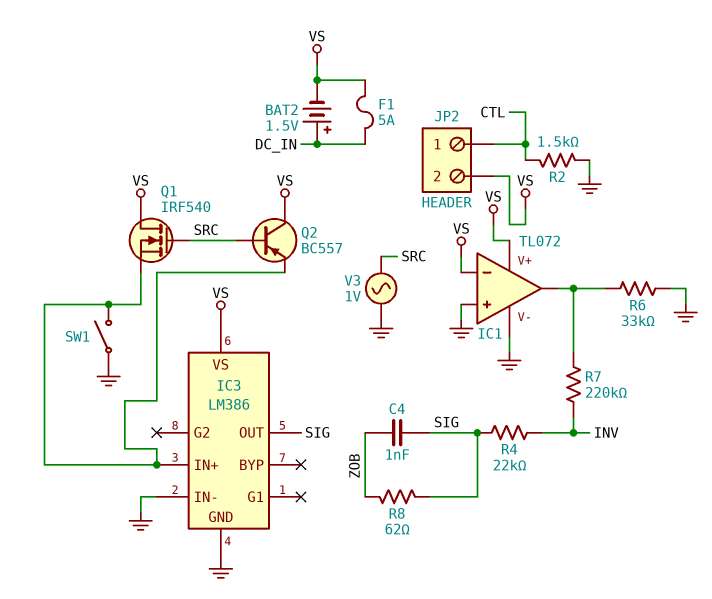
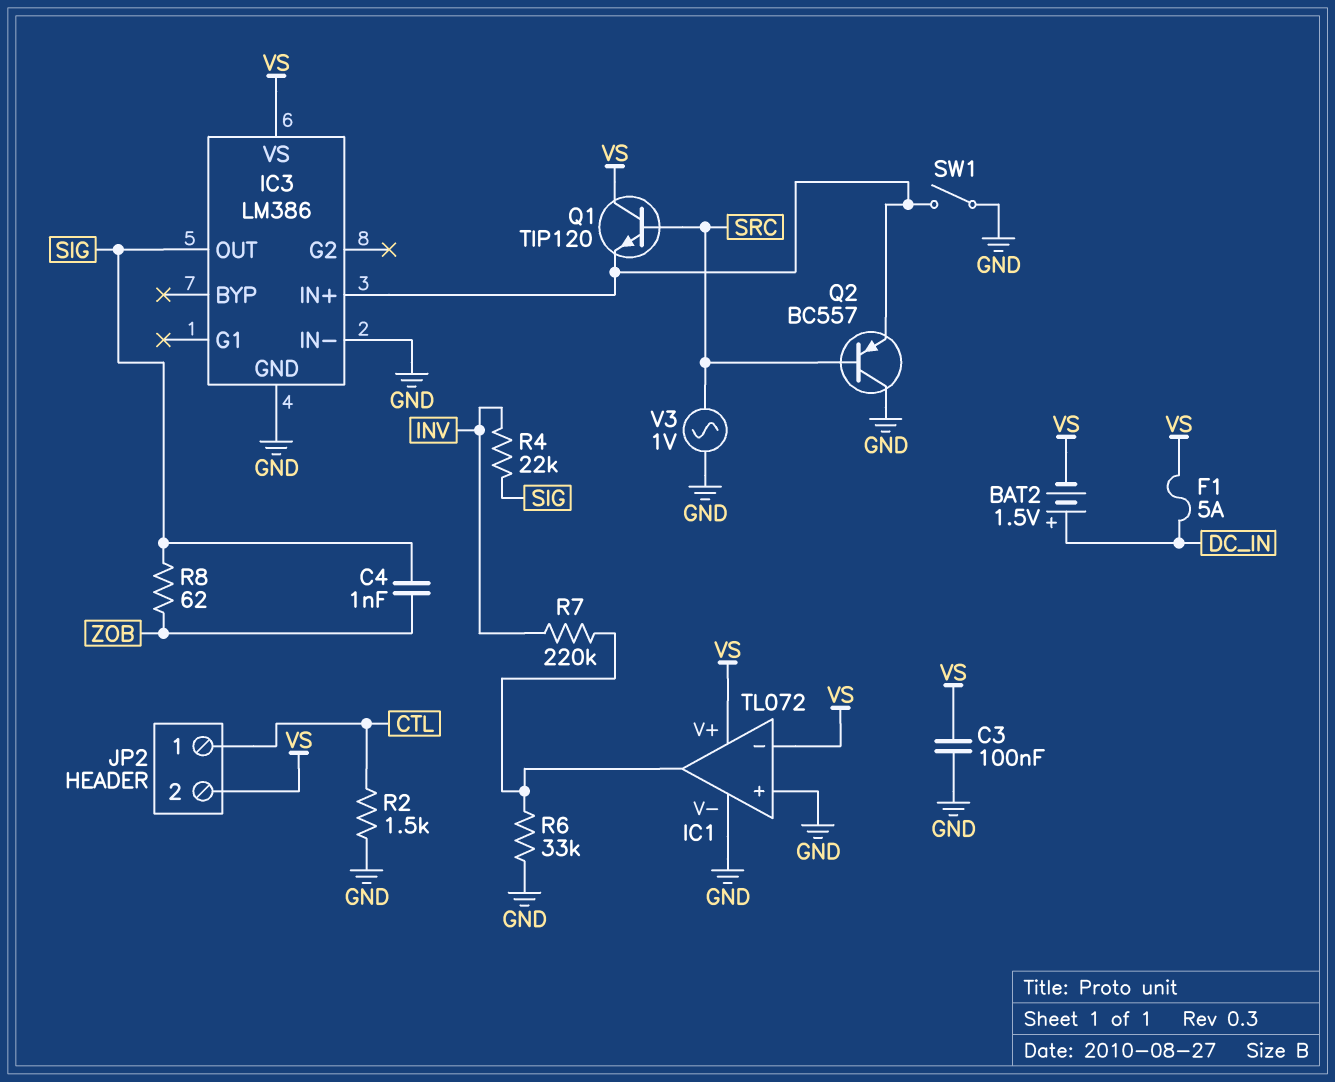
C3: none -> 100nF (GND, VS)
Q1: NMOS IRF540 (G SRC, D VS, S IC3/IN+) -> NPN TIP120 (B SRC, C VS, E IC3/IN+)
Q2: PNP BC557 (B SRC, C VS, E IC3/IN+) -> PNP BC557 (B SRC, C GND, E IC3/IN+)

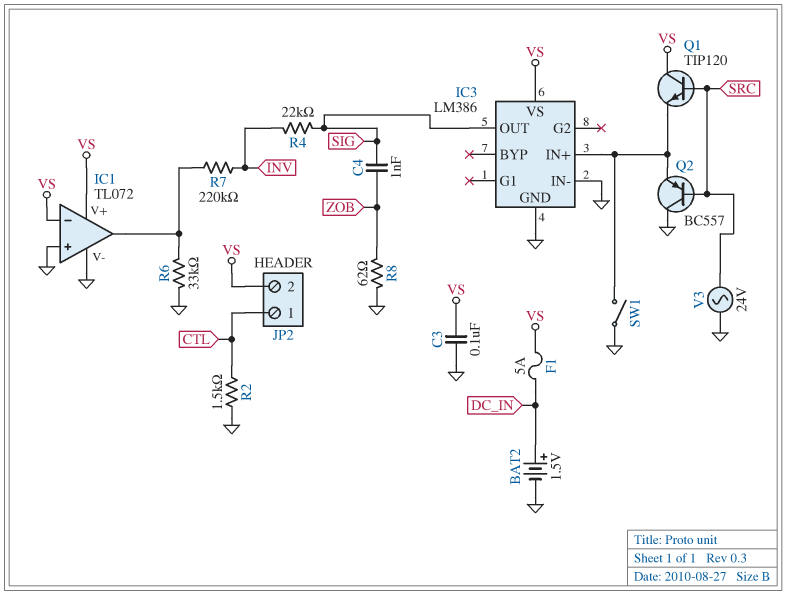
BAT2: 1.5V (plus DC_IN, minus VS) -> 1.5V (plus DC_IN, minus GND)
R8: 62 (SIG, ZOB) -> 62 (GND, ZOB)
V3: AC 1V (GND, SRC) -> AC 24V (GND, SRC)

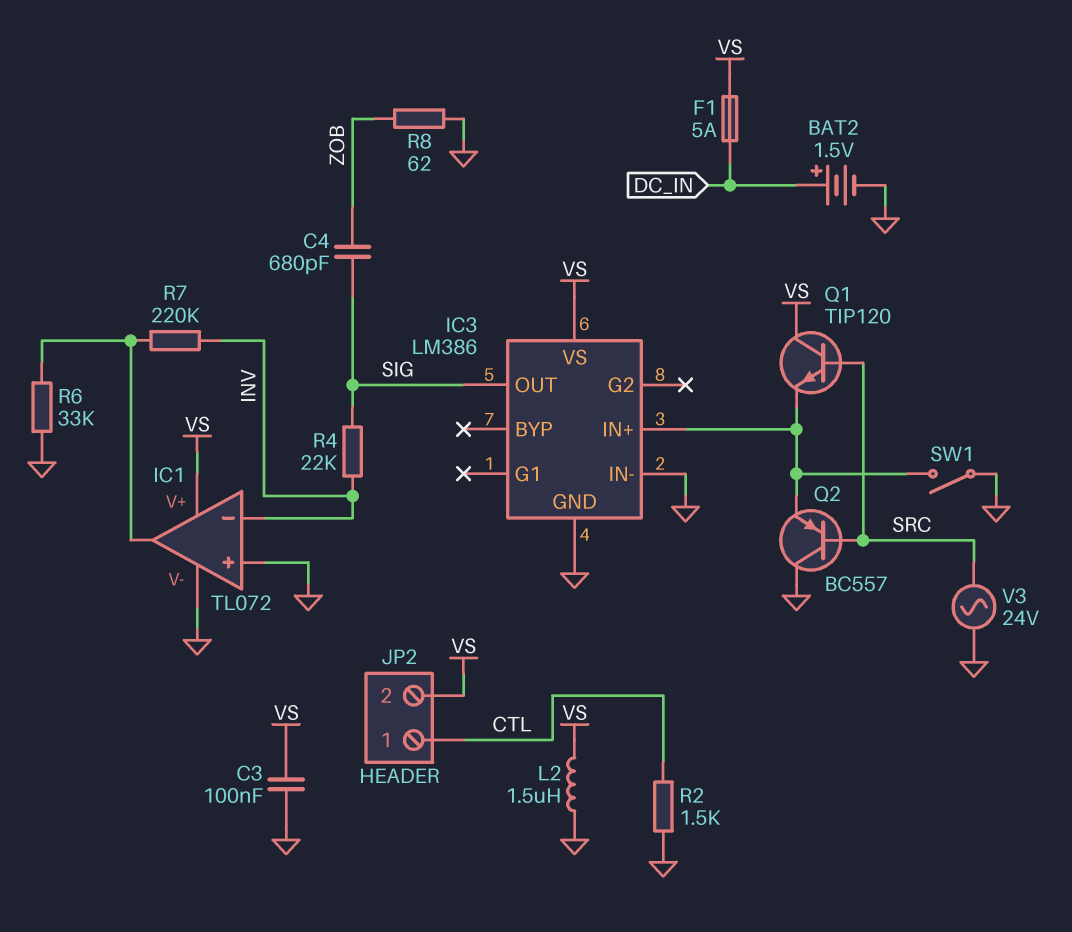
C4: 1nF (SIG, ZOB) -> 680pF (SIG, ZOB)
IC1 pin in-: VS -> INV
L2: none -> 1.5uH (GND, VS)

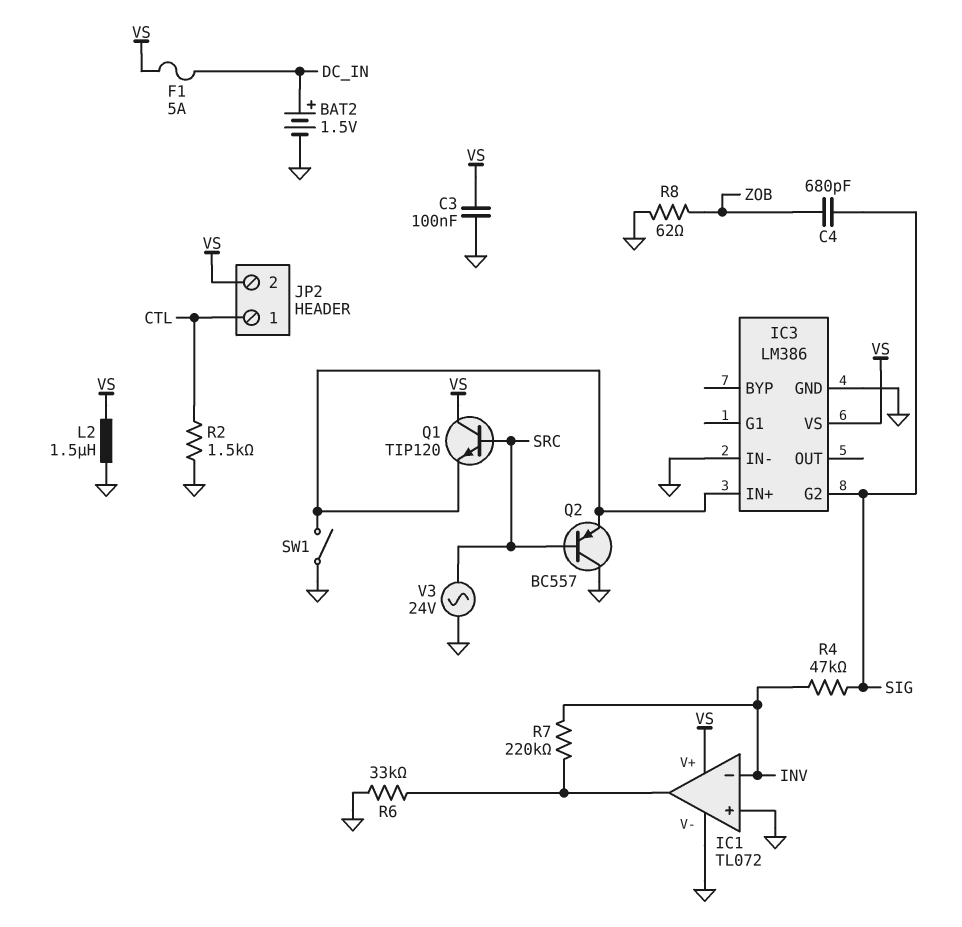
IC3 pin G2: none -> SIG
IC3 pin OUT: SIG -> none
R4: 22k (INV, SIG) -> 47k (INV, SIG)

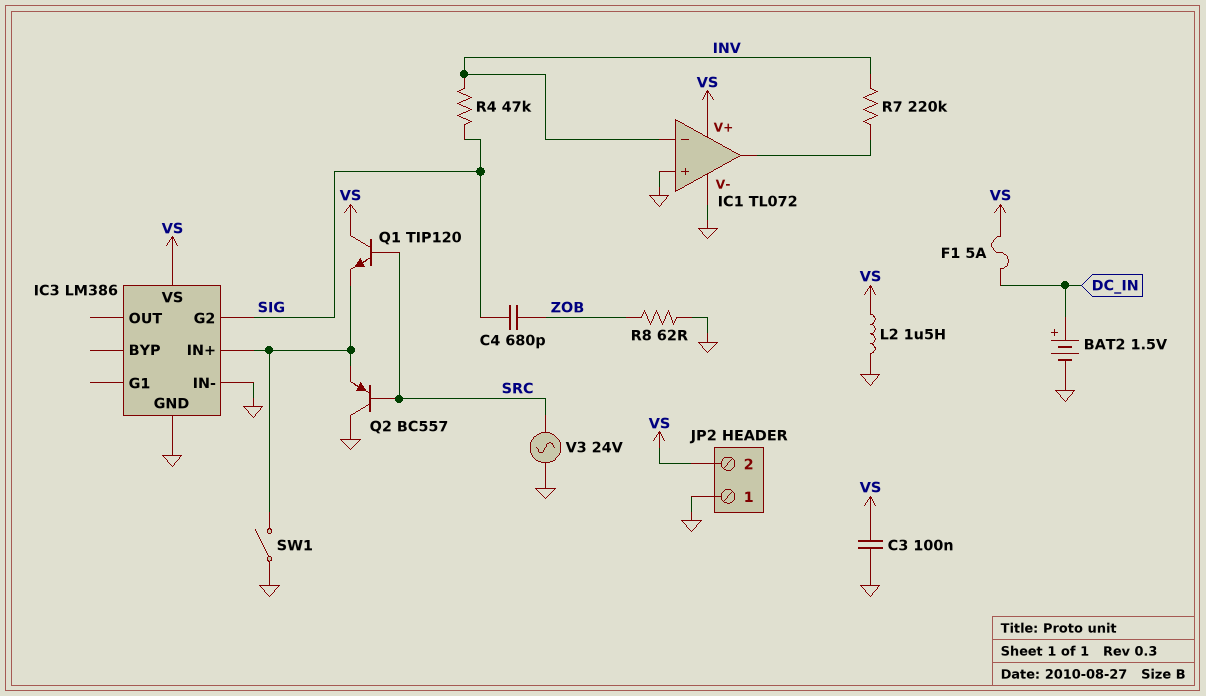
JP2 pin 1: CTL -> GND
R2: 1.5k (CTL, GND) -> none
R6: 33k (GND, IC1/out) -> none

